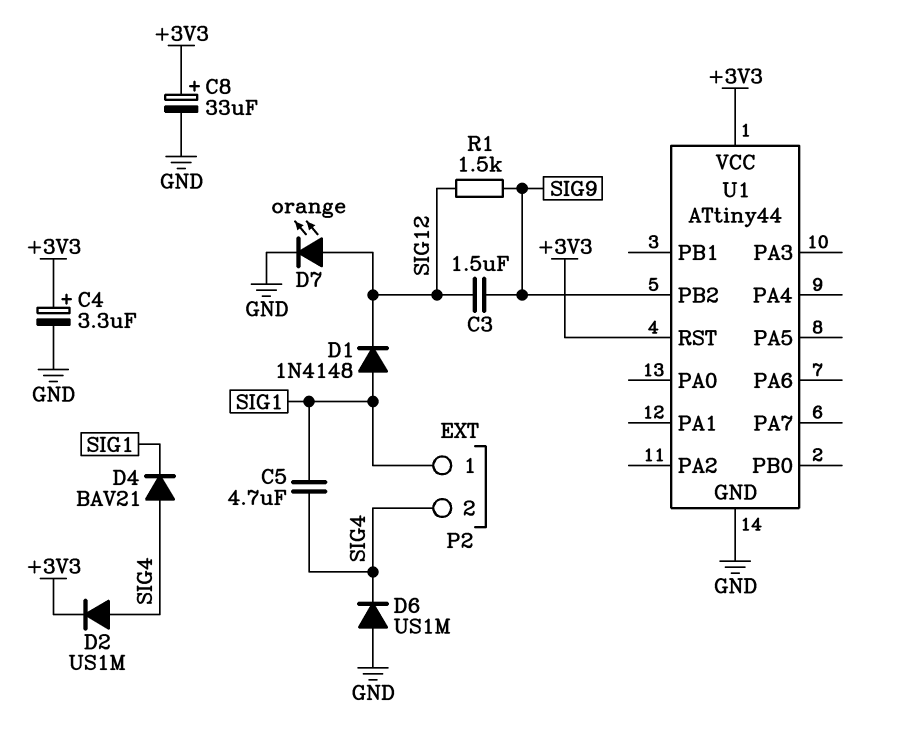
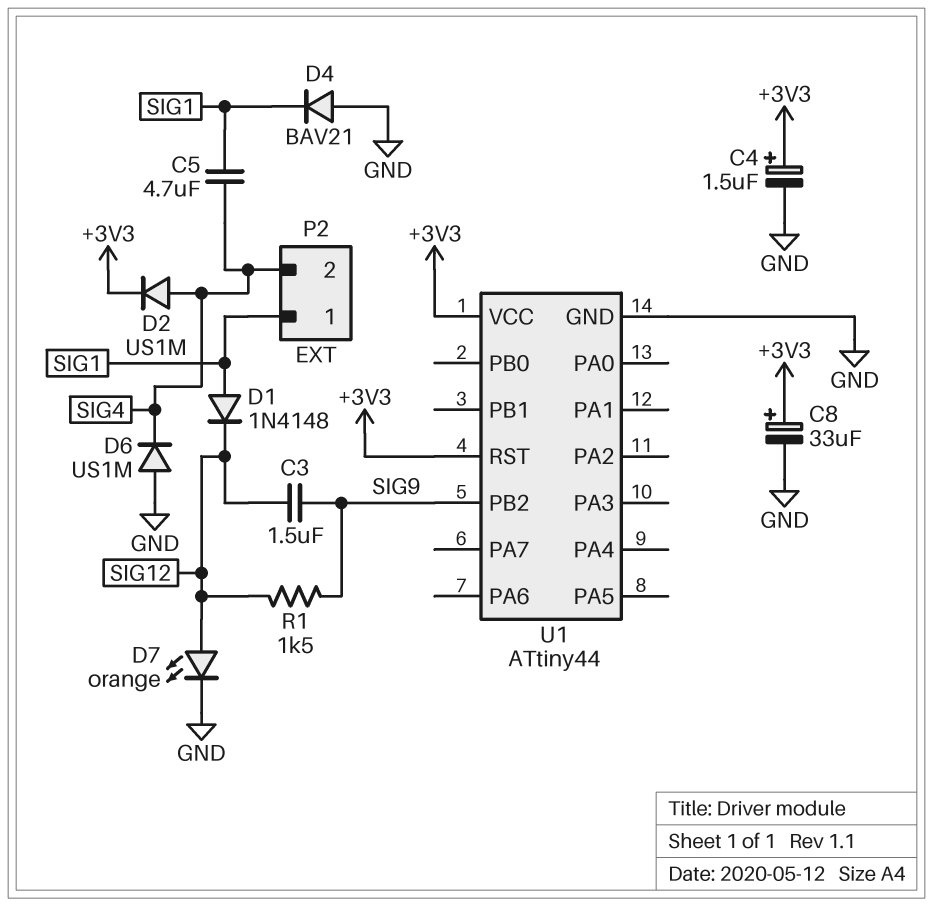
C4: 3.3uF (plus +3V3, minus GND) -> 1.5uF (plus +3V3, minus GND)
D4: diode BAV21 (A SIG4, K SIG1) -> diode BAV21 (A GND, K SIG1)

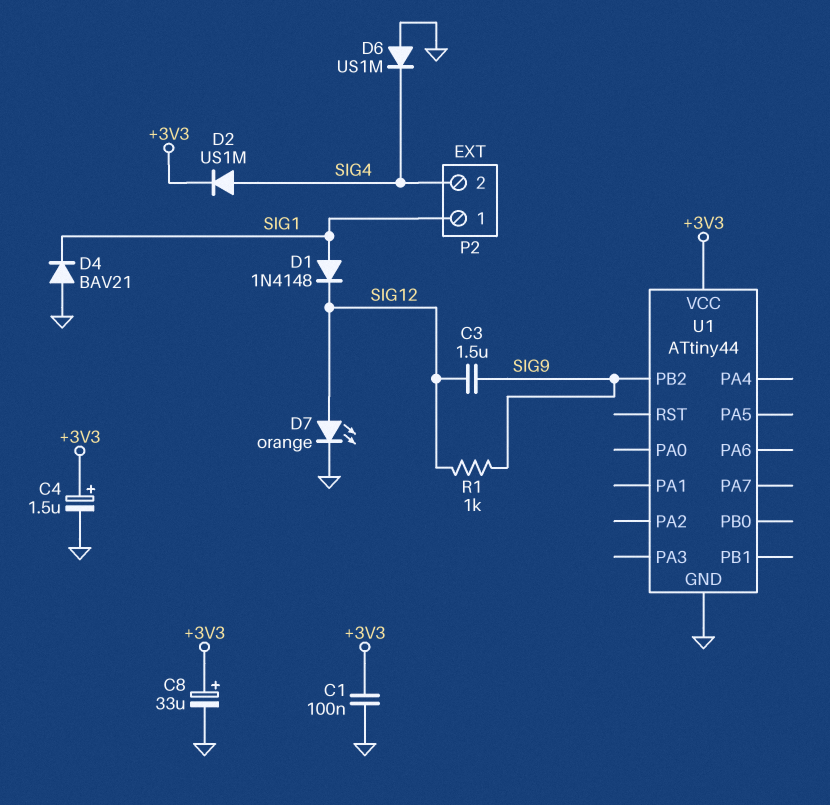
C1: none -> 100nF (+3V3, GND)
C5: 4.7uF (SIG1, SIG4) -> none
R1: 1.5k (SIG9, SIG12) -> 1k (SIG9, SIG12)
U1 pin RST: +3V3 -> none

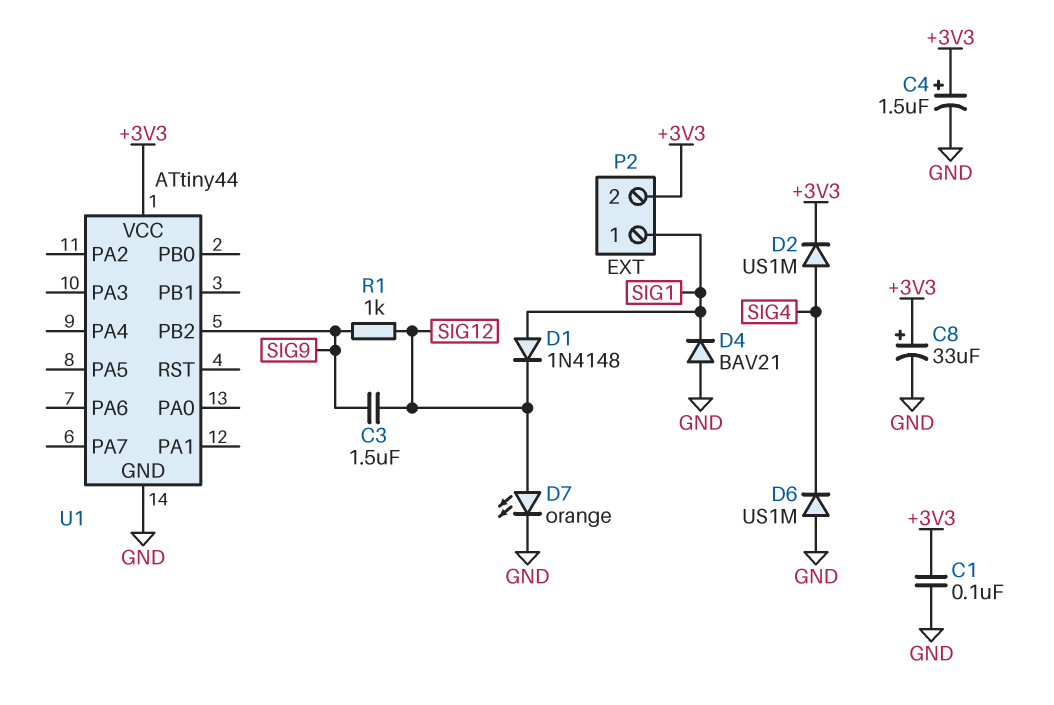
P2 pin 2: SIG4 -> +3V3

